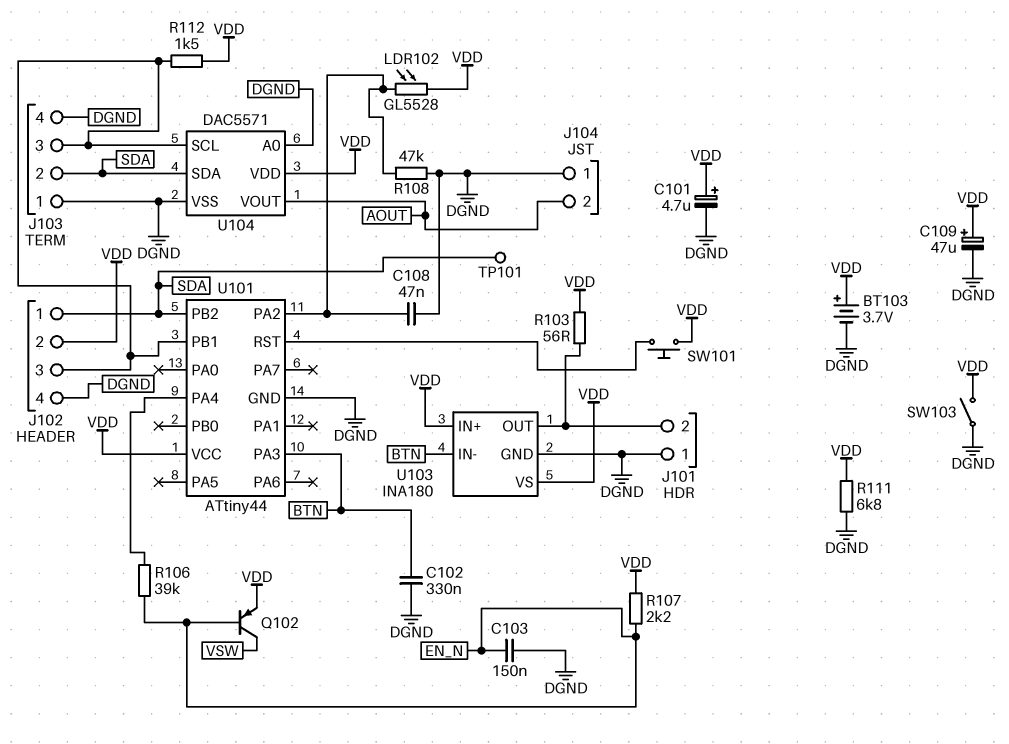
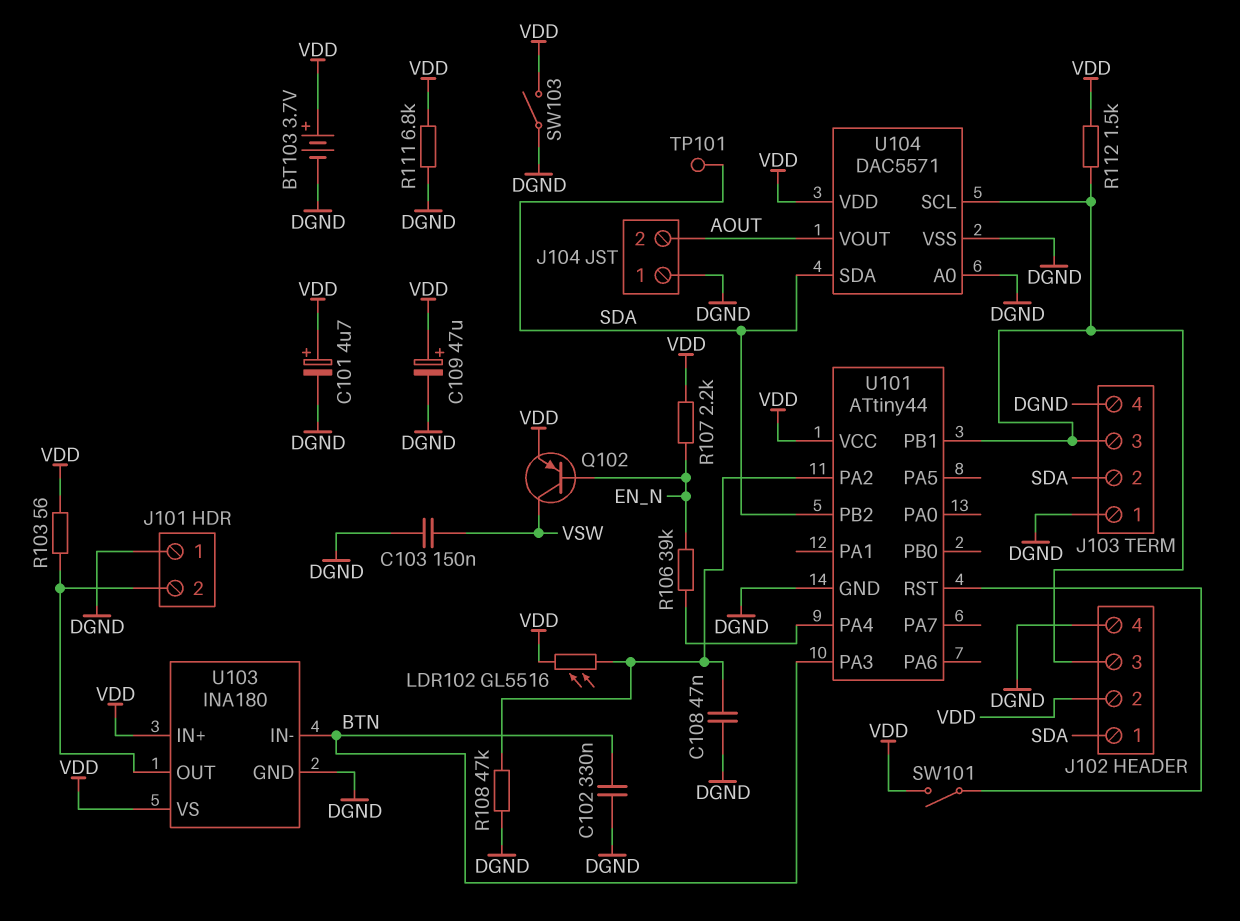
C103: 150nF (DGND, EN_N) -> 150nF (DGND, VSW)
LDR102: GL5528 (U101/PA2, VDD) -> GL5516 (U101/PA2, VDD)
SW101: button (U101/RST, VDD) -> switch (U101/RST, VDD)

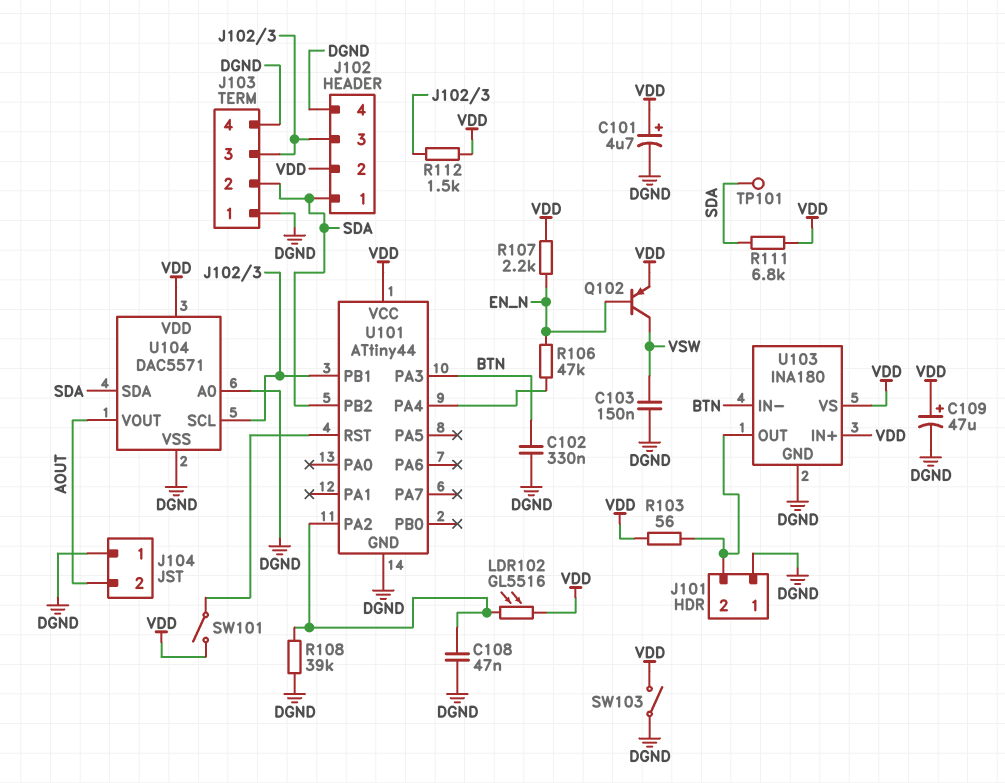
BT103: 3.7V (plus VDD, minus DGND) -> none
R106: 39k (EN_N, U101/PA4) -> 47k (EN_N, U101/PA4)
R108: 47k (DGND, U101/PA2) -> 39k (DGND, U101/PA2)
R111: 6.8k (DGND, VDD) -> 6.8k (SDA, VDD)

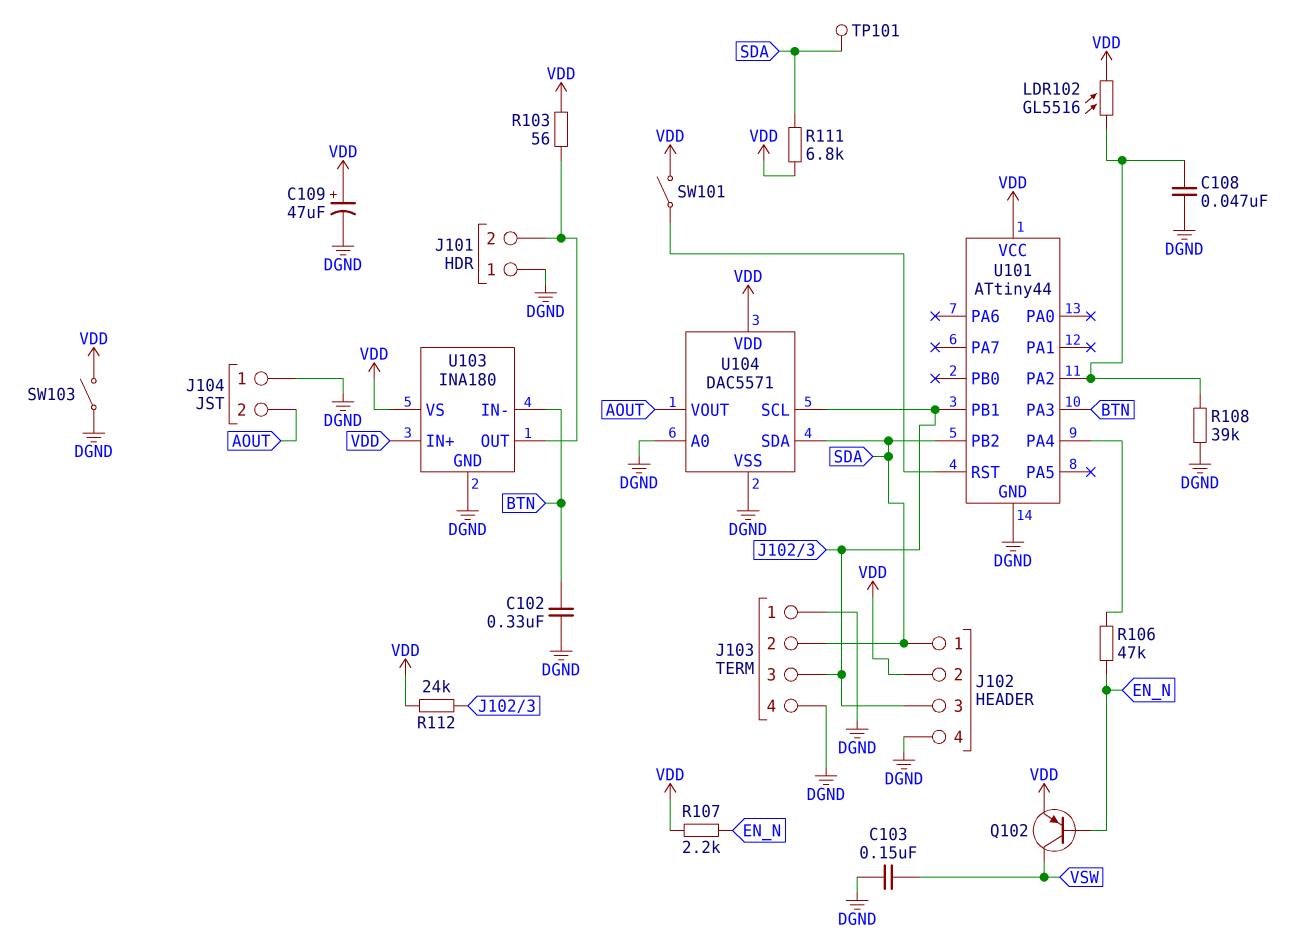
C101: 4.7uF (plus VDD, minus DGND) -> none
R112: 1.5k (J102/3, VDD) -> 24k (J102/3, VDD)

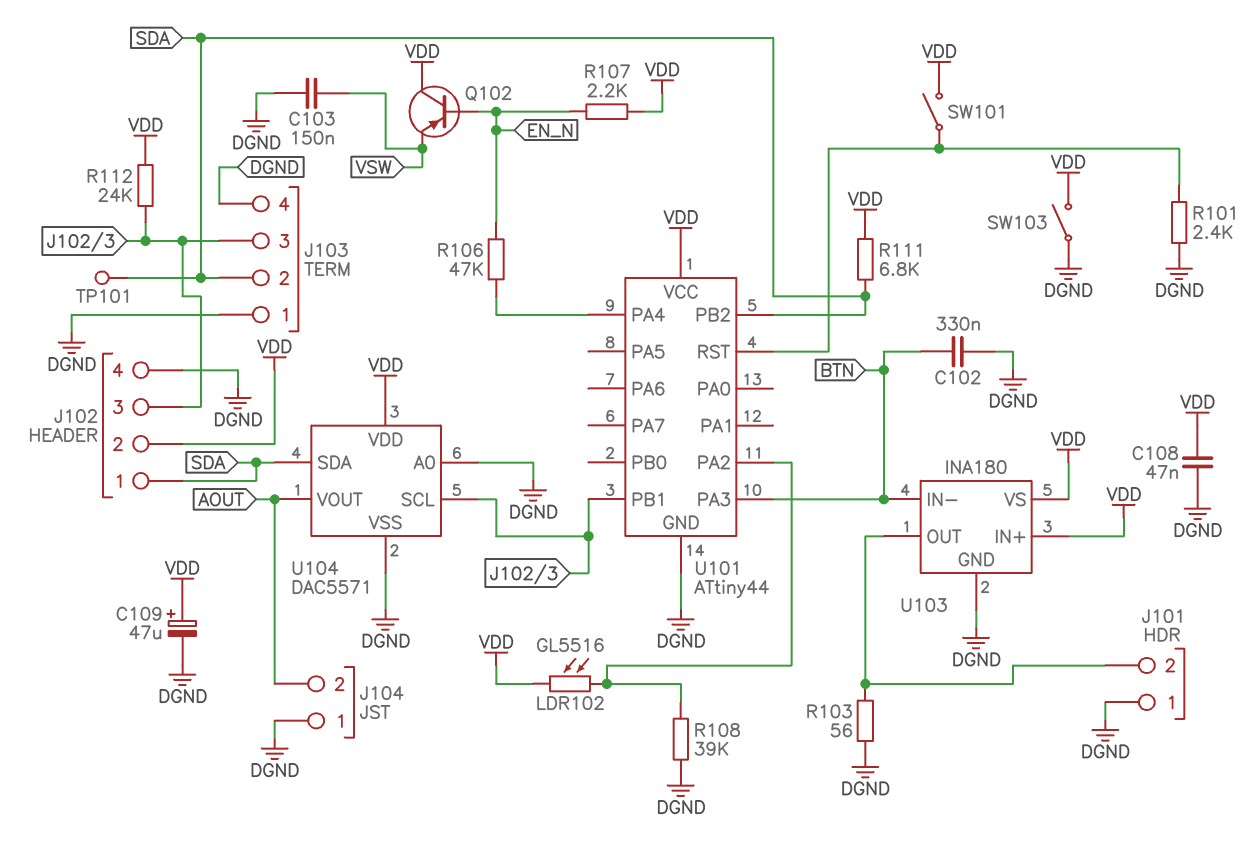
C108: 47nF (DGND, U101/PA2) -> 47nF (DGND, VDD)
Q102: PNP (B EN_N, C VSW, E VDD) -> PNP (B EN_N, C VDD, E VSW)
R101: none -> 2.4k (DGND, U101/RST)
R103: 56 (J101/2, VDD) -> 56 (DGND, J101/2)

